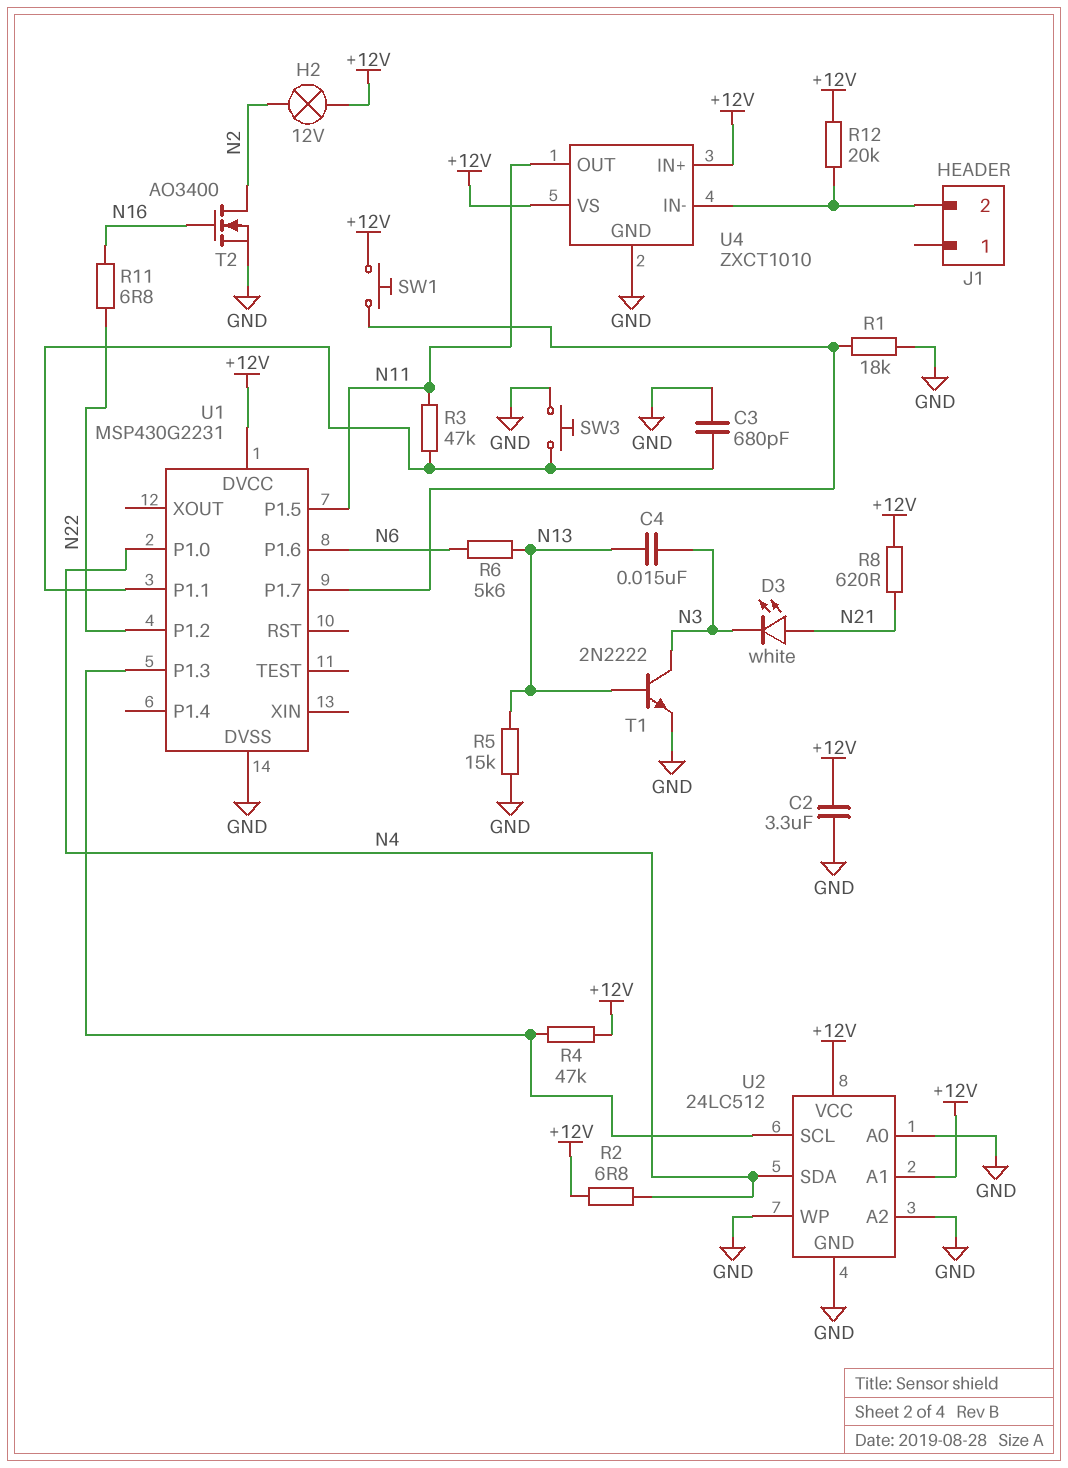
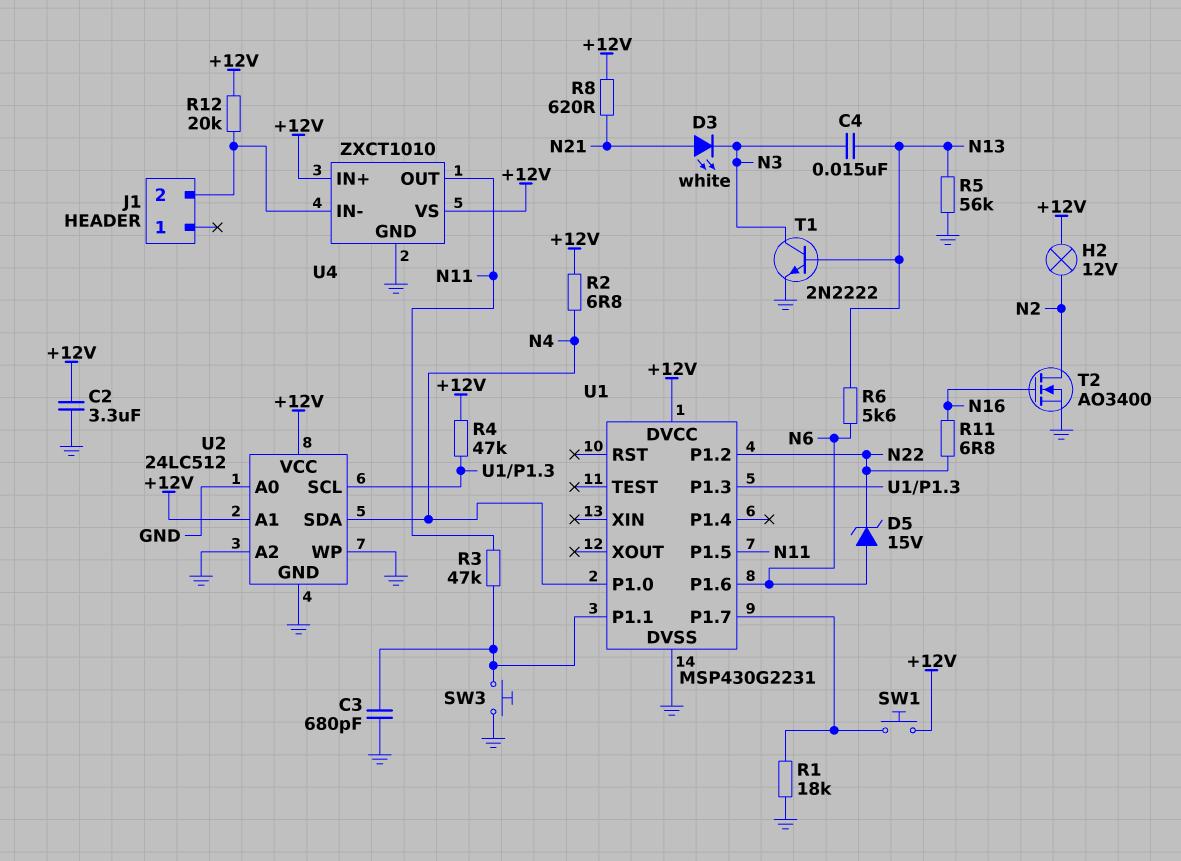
D5: none -> zener 15V (A N6, K N22)
R5: 15k (GND, N13) -> 56k (GND, N13)

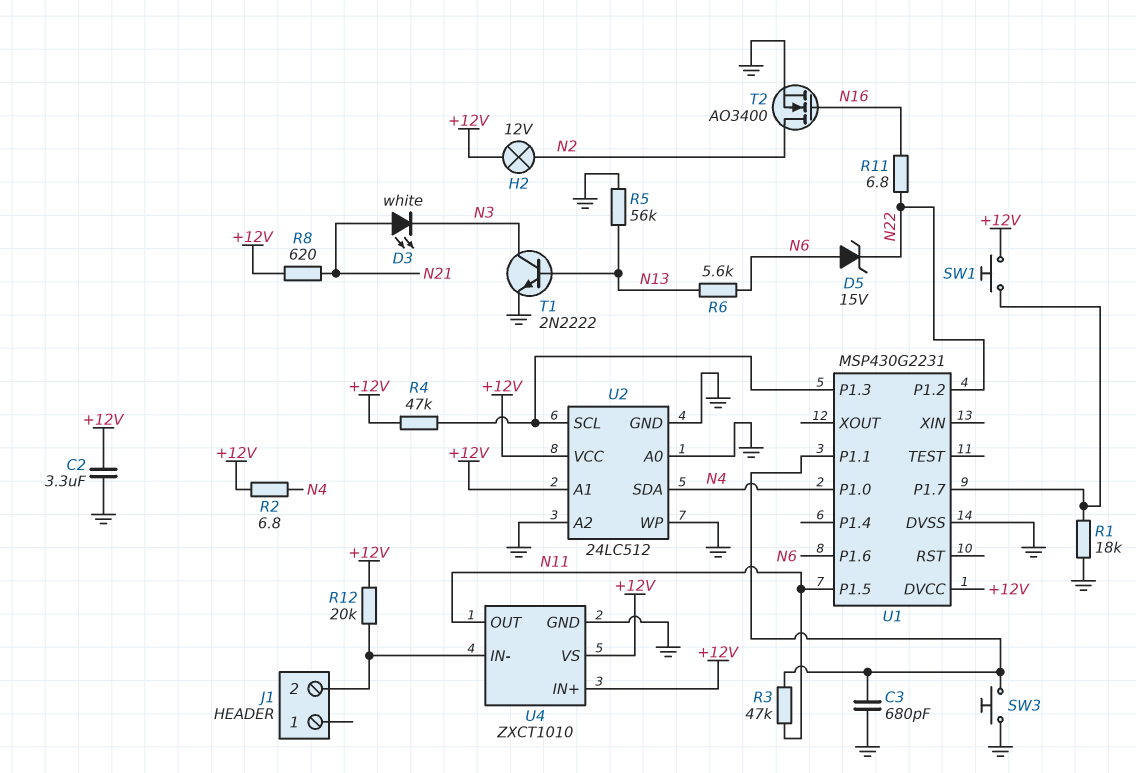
C4: 15nF (N3, N13) -> none

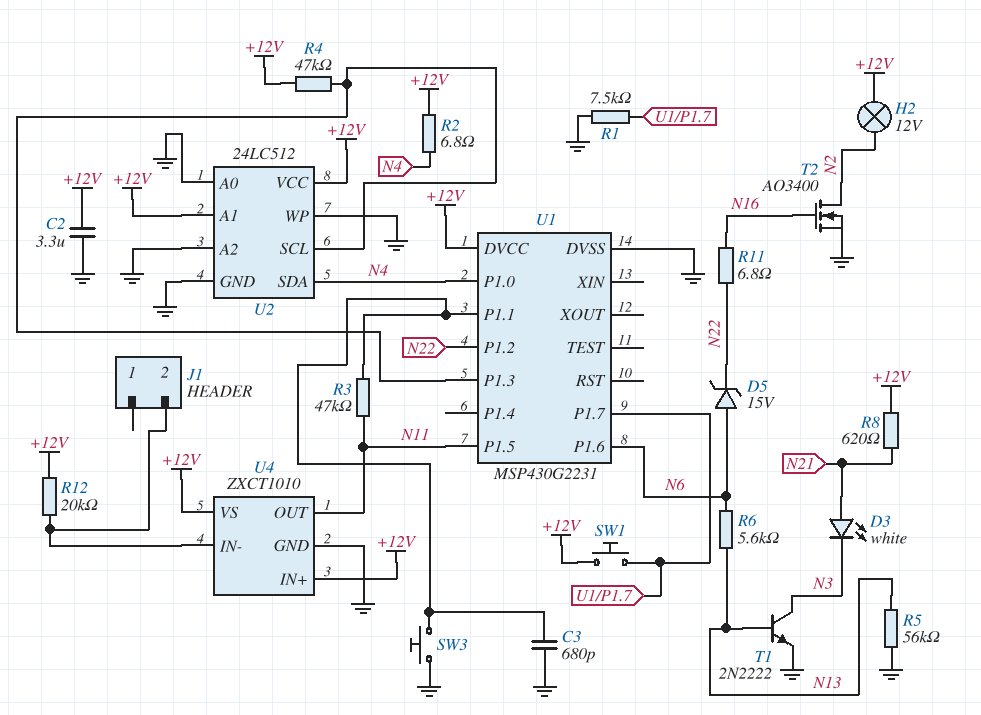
R1: 18k (GND, U1/P1.7) -> 7.5k (GND, U1/P1.7)

